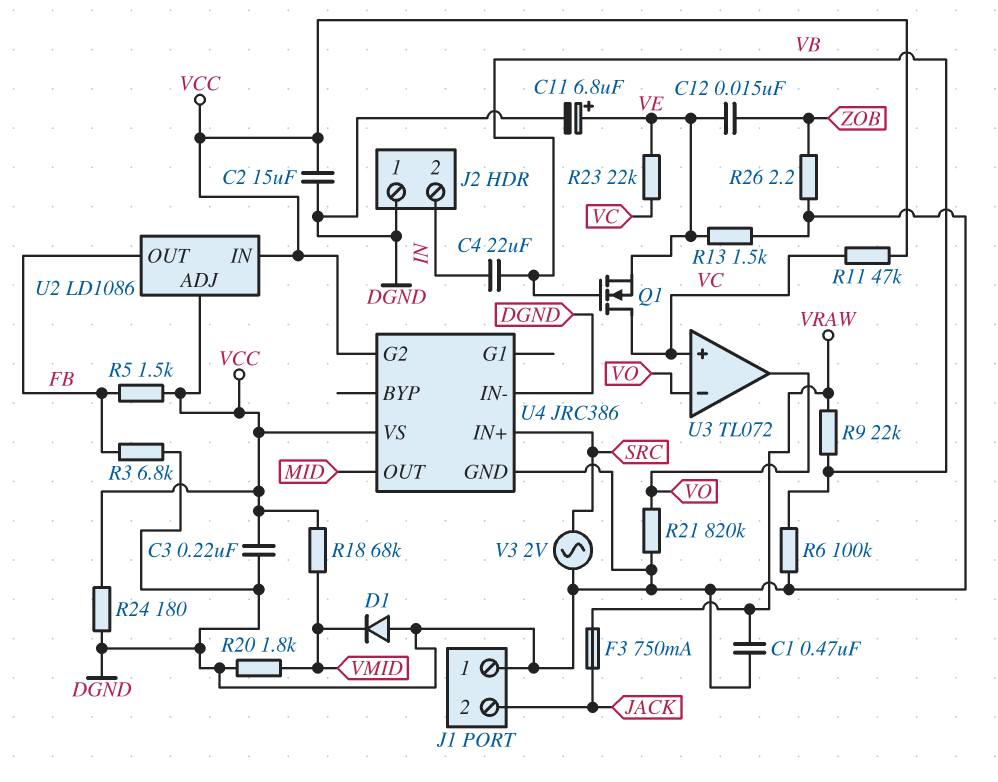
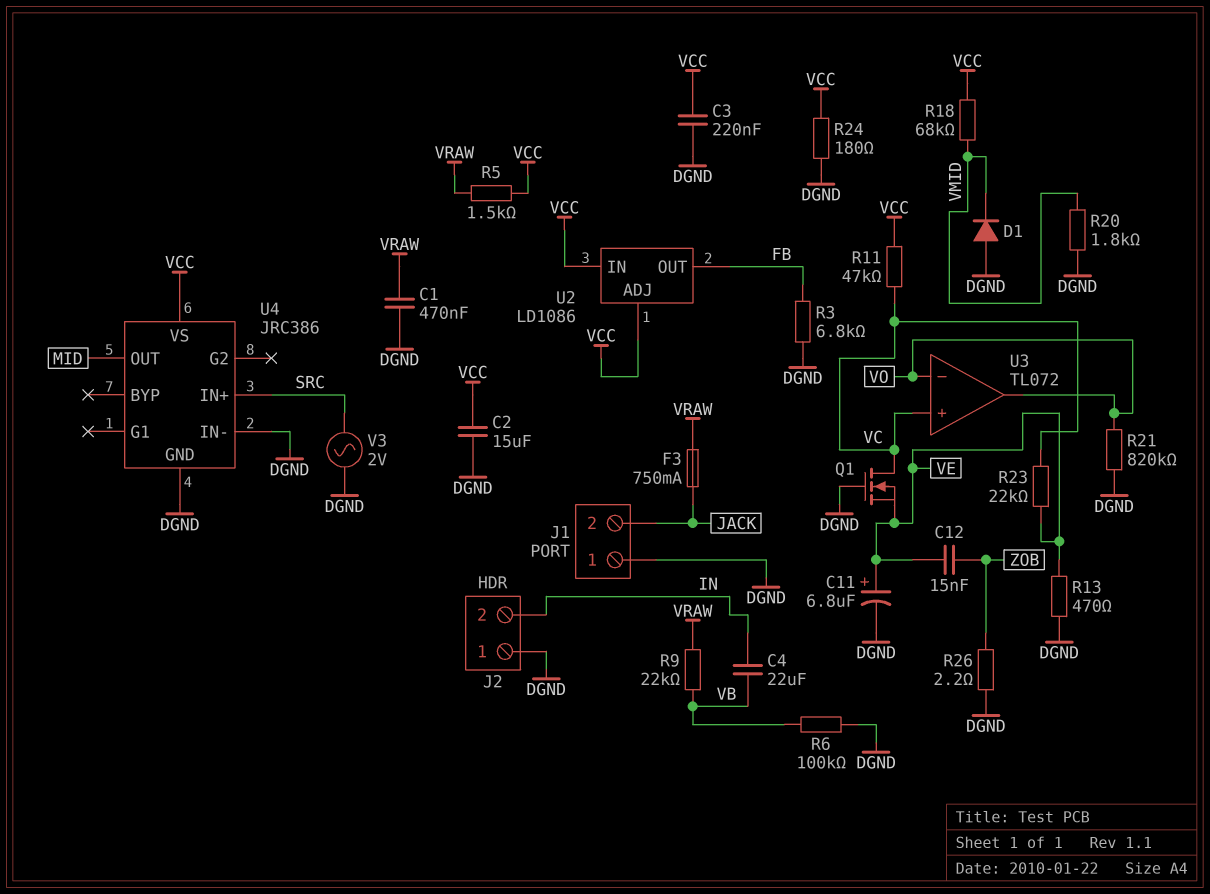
Q1: NMOS (G VB, D VC, S VE) -> NMOS (G DGND, D VC, S VE)
R5: 1.5k (FB, VCC) -> 1.5k (VCC, VRAW)
R13: 1.5k (DGND, VE) -> 470 (DGND, VE)
U4 pin G2: VCC -> none

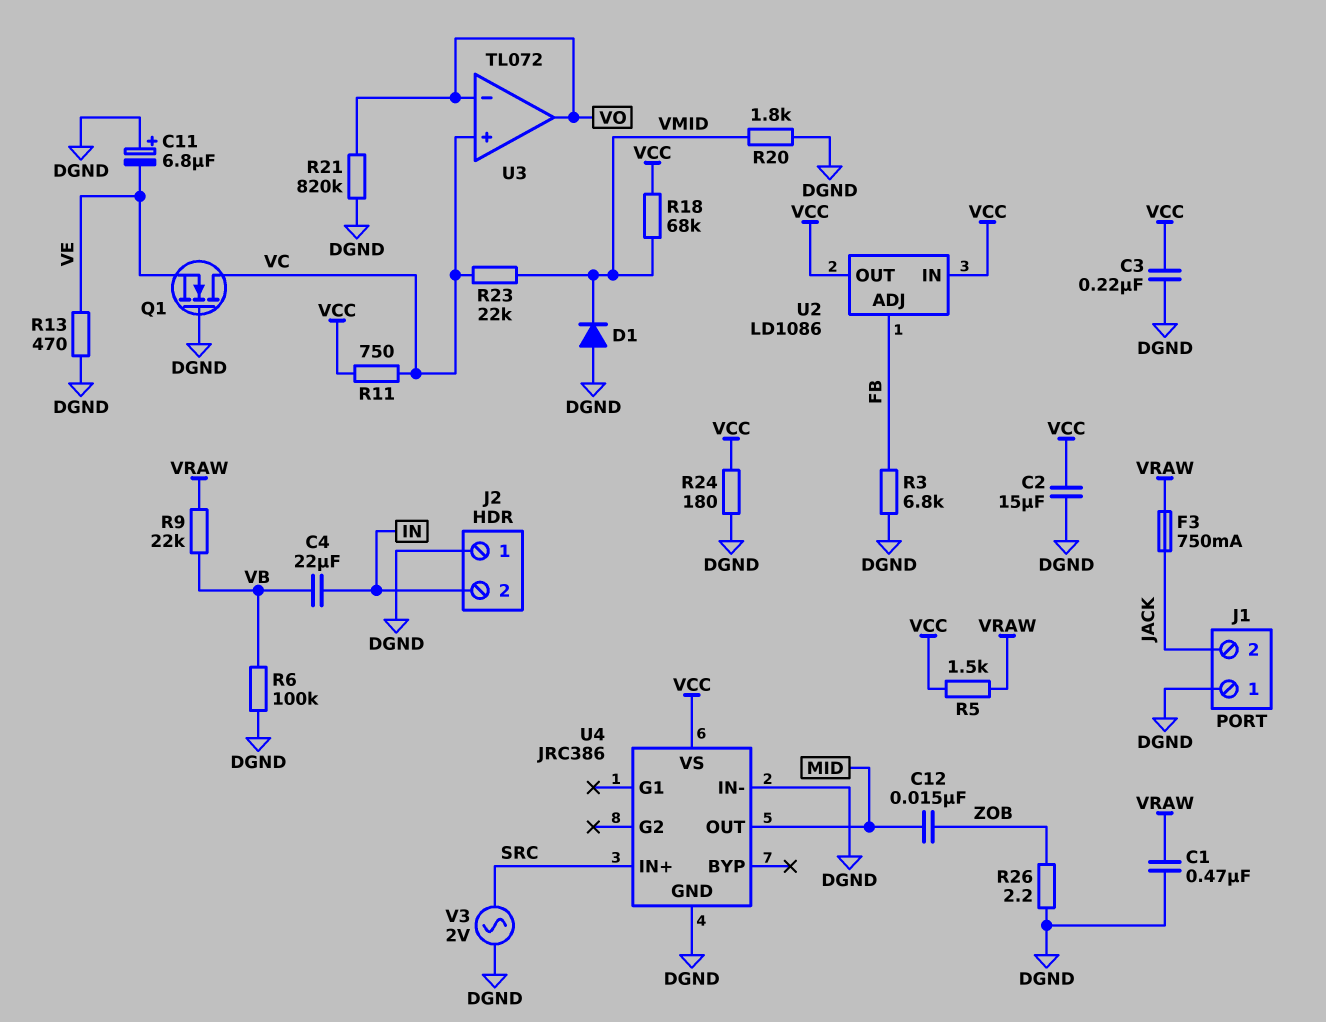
C11: 6.8uF (plus VE, minus DGND) -> 6.8uF (plus DGND, minus VE)
C12: 15nF (VE, ZOB) -> 15nF (MID, ZOB)
R11: 47k (VC, VCC) -> 750 (VC, VCC)
R23: 22k (VC, VE) -> 22k (VC, VMID)
U2 pin ADJ: VCC -> FB
U2 pin OUT: FB -> VCC

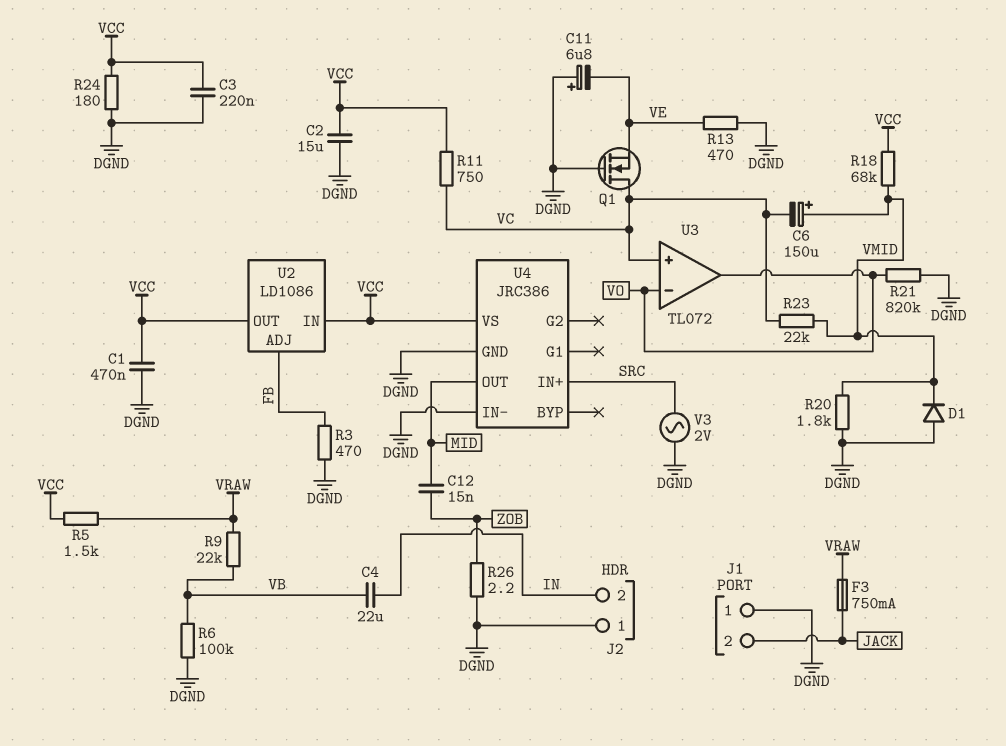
C1: 470nF (DGND, VRAW) -> 470nF (DGND, VCC)
C6: none -> 150uF (plus VMID, minus VC)
R3: 6.8k (DGND, FB) -> 470 (DGND, FB)

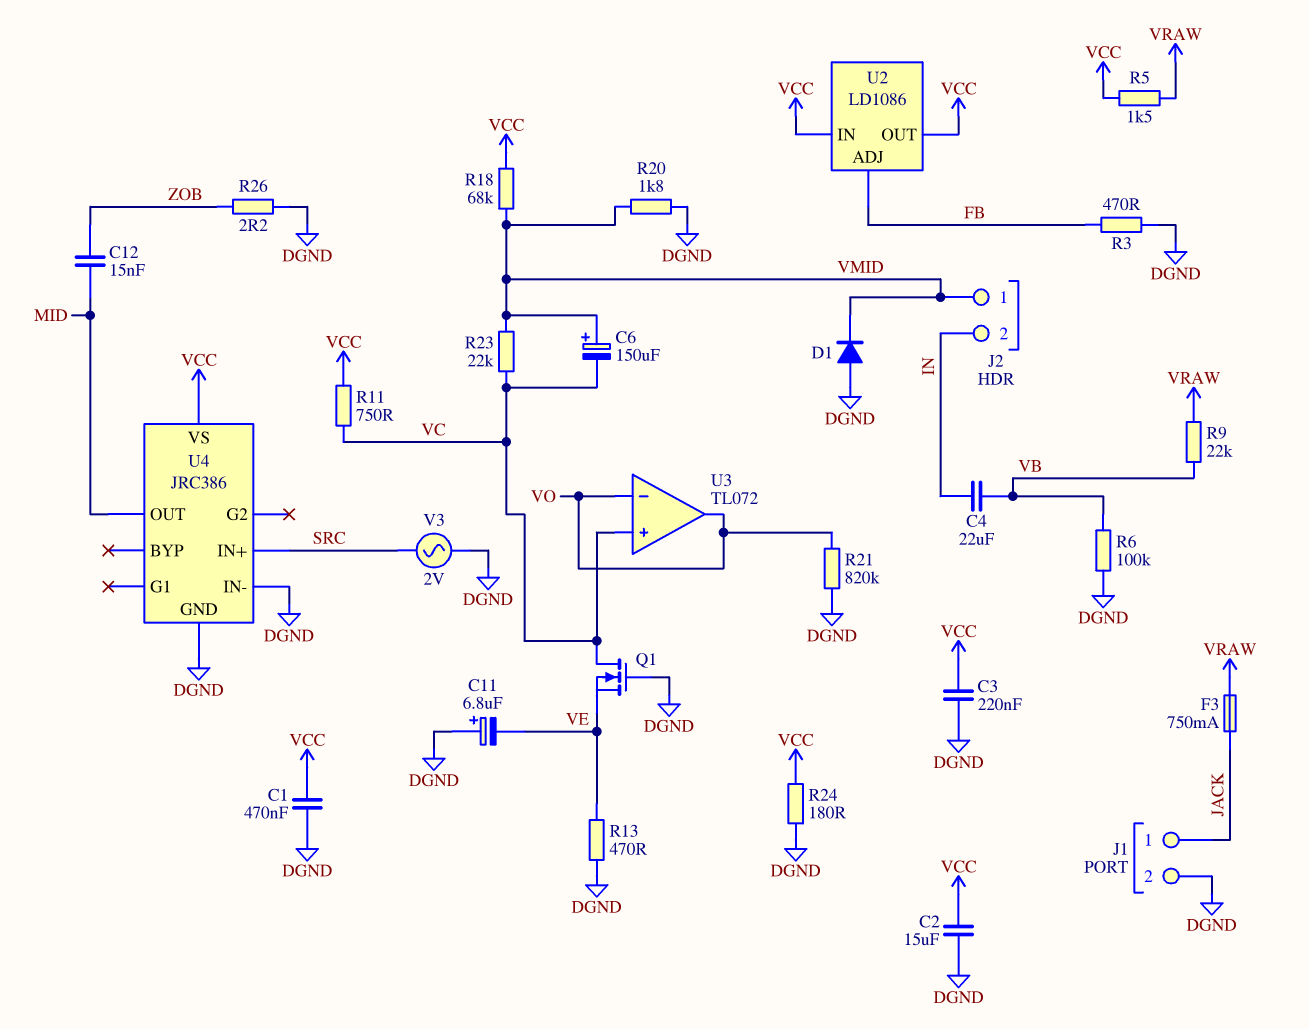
J1 pin 1: DGND -> JACK
J1 pin 2: JACK -> DGND
J2 pin 1: DGND -> VMID

